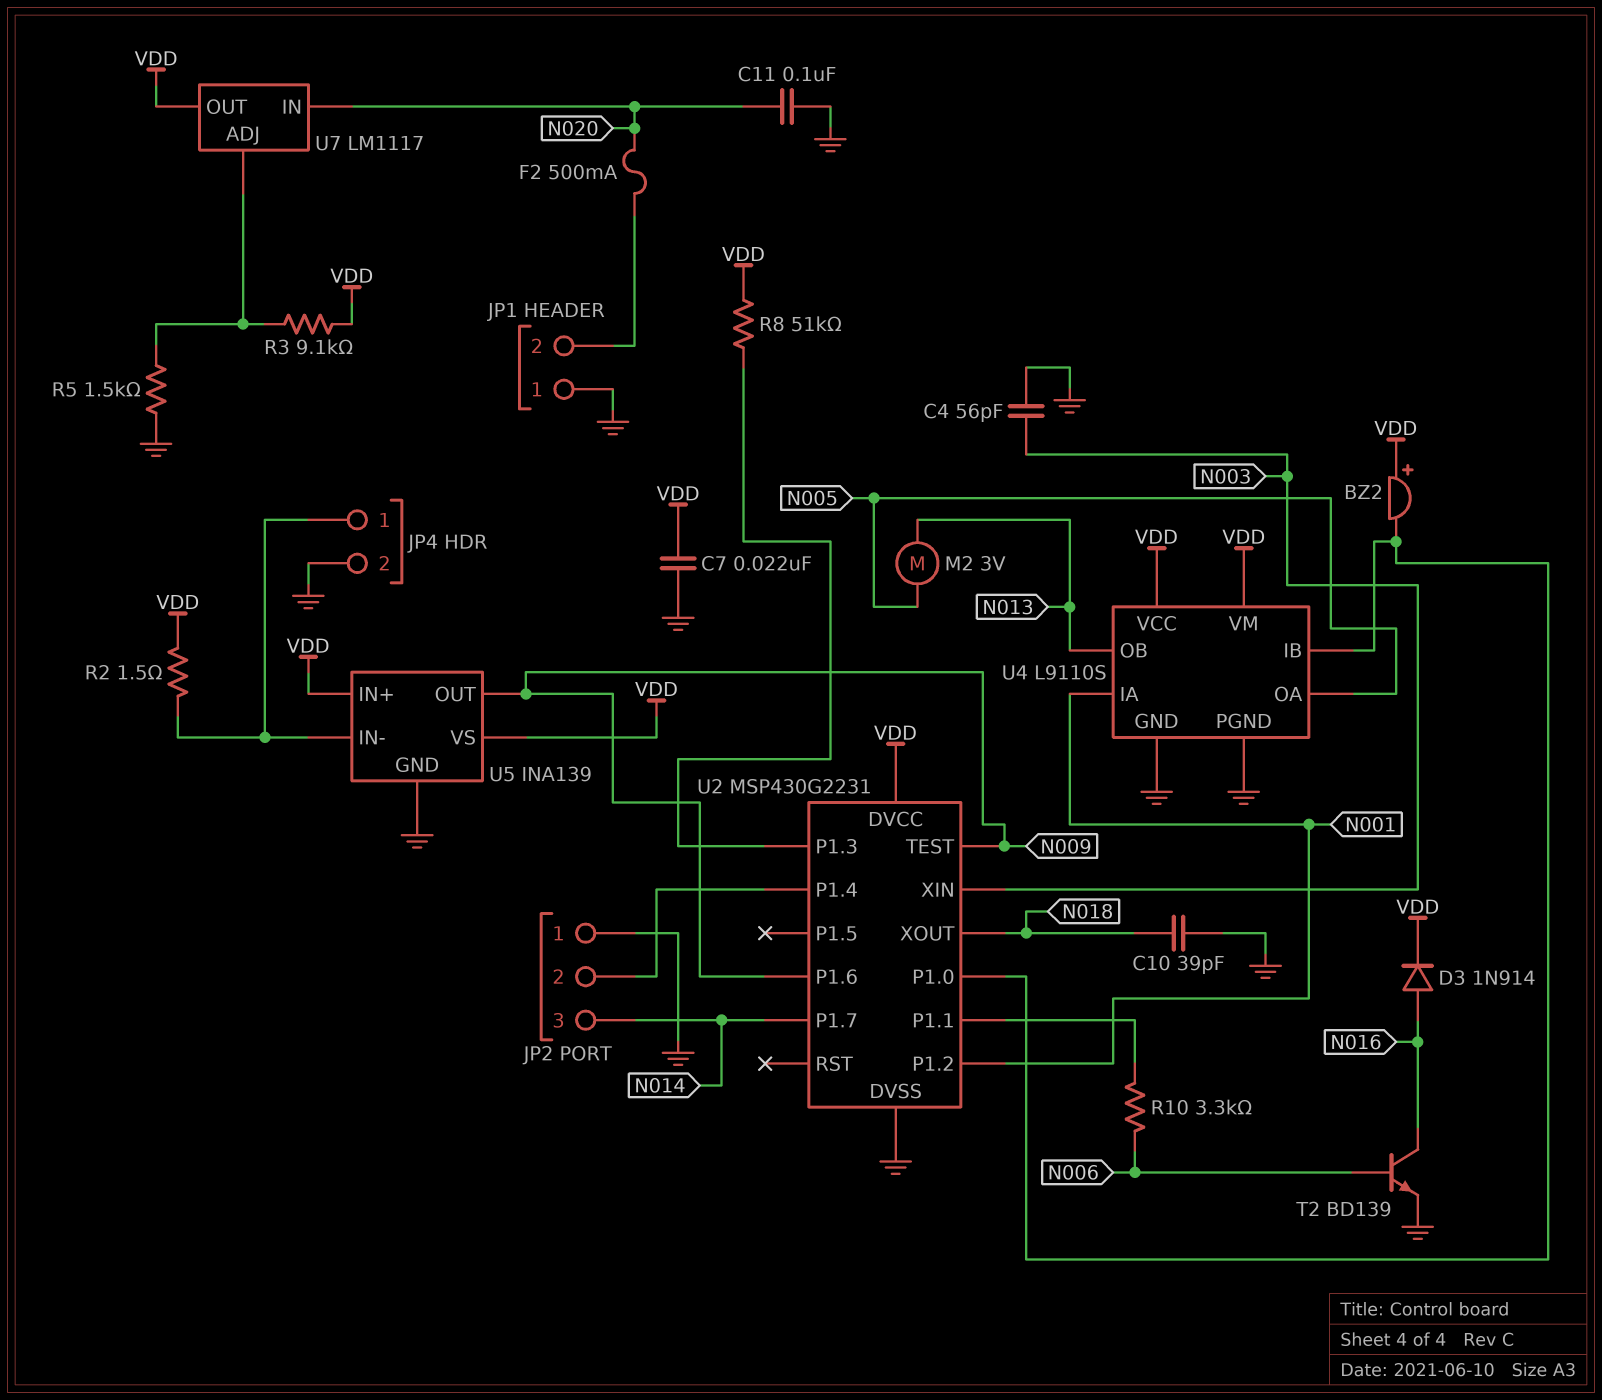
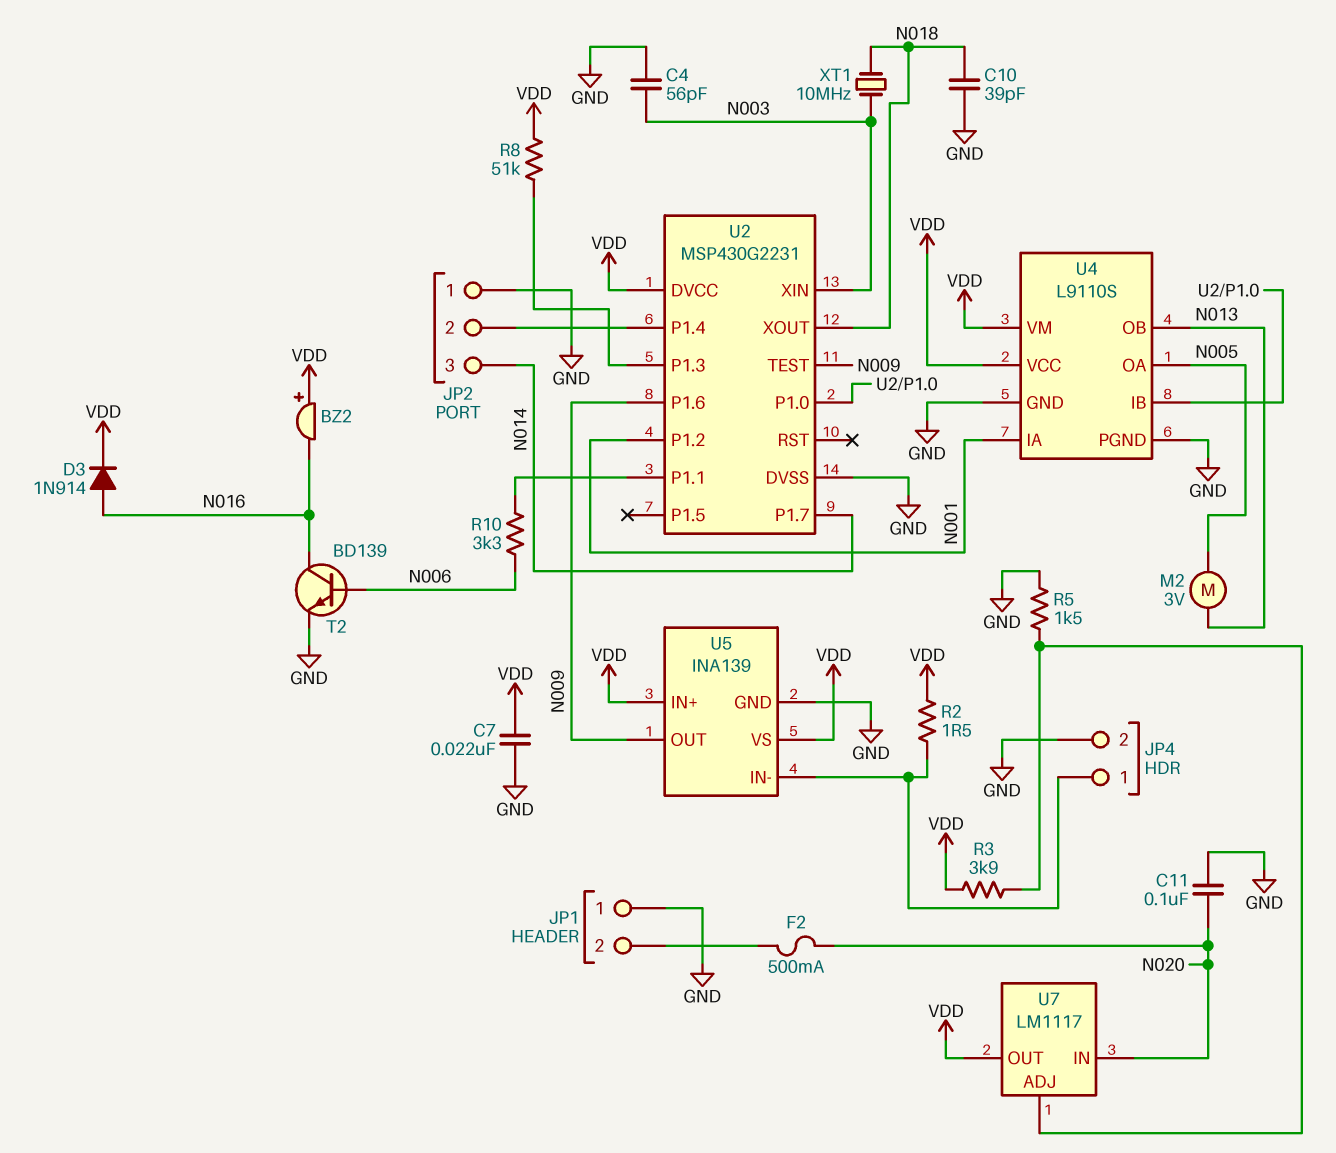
BZ2: buzzer (plus VDD, minus U2/P1.0) -> buzzer (plus VDD, minus N016)
R3: 9.1k (U7/ADJ, VDD) -> 3.9k (U7/ADJ, VDD)
XT1: none -> 10MHz (N003, N018)

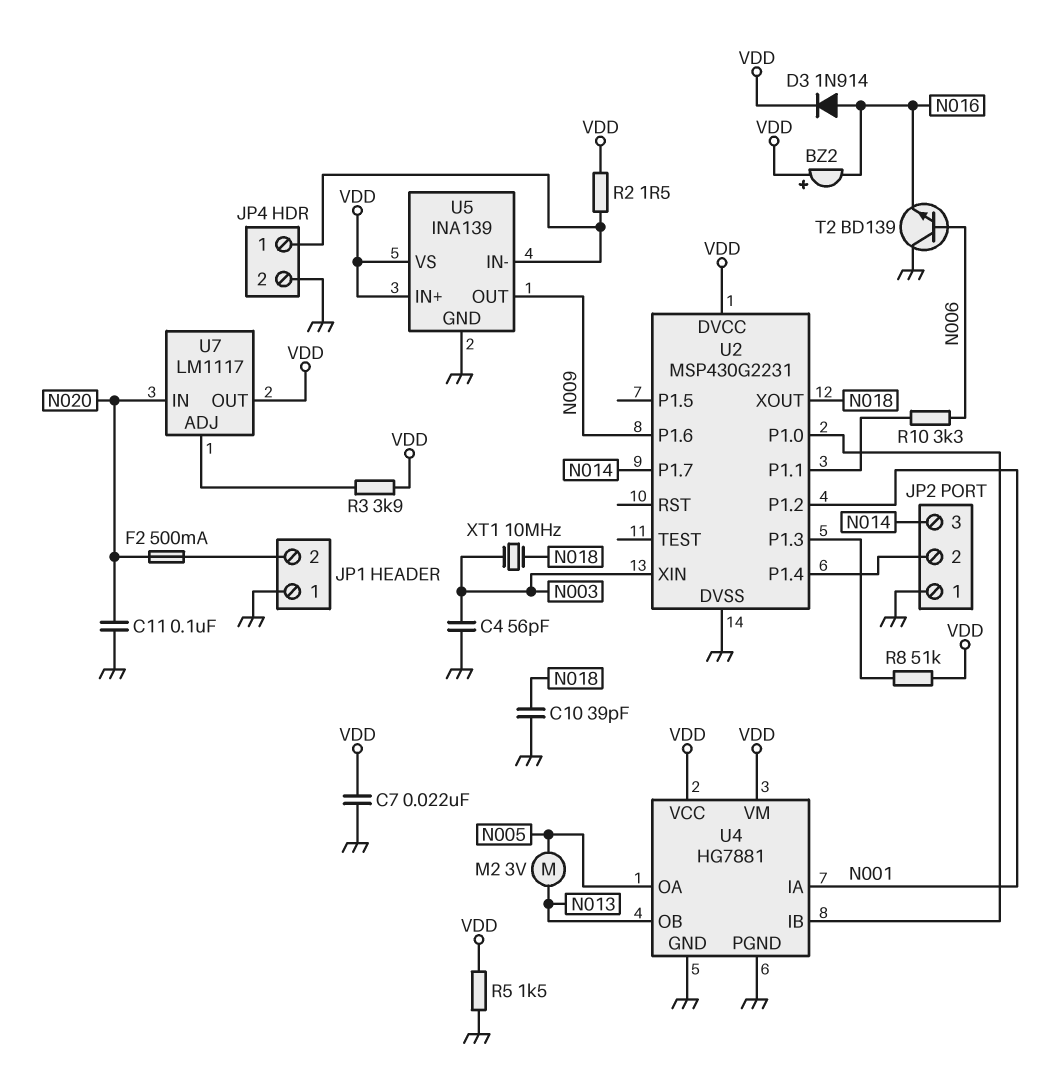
R5: 1.5k (GND, U7/ADJ) -> 1.5k (GND, VDD)
T2: NPN BD139 (B N006, C N016, E GND) -> NPN BD139 (B N006, C GND, E N016)
U2 pin TEST: N009 -> none
U4: L9110S -> HG7881

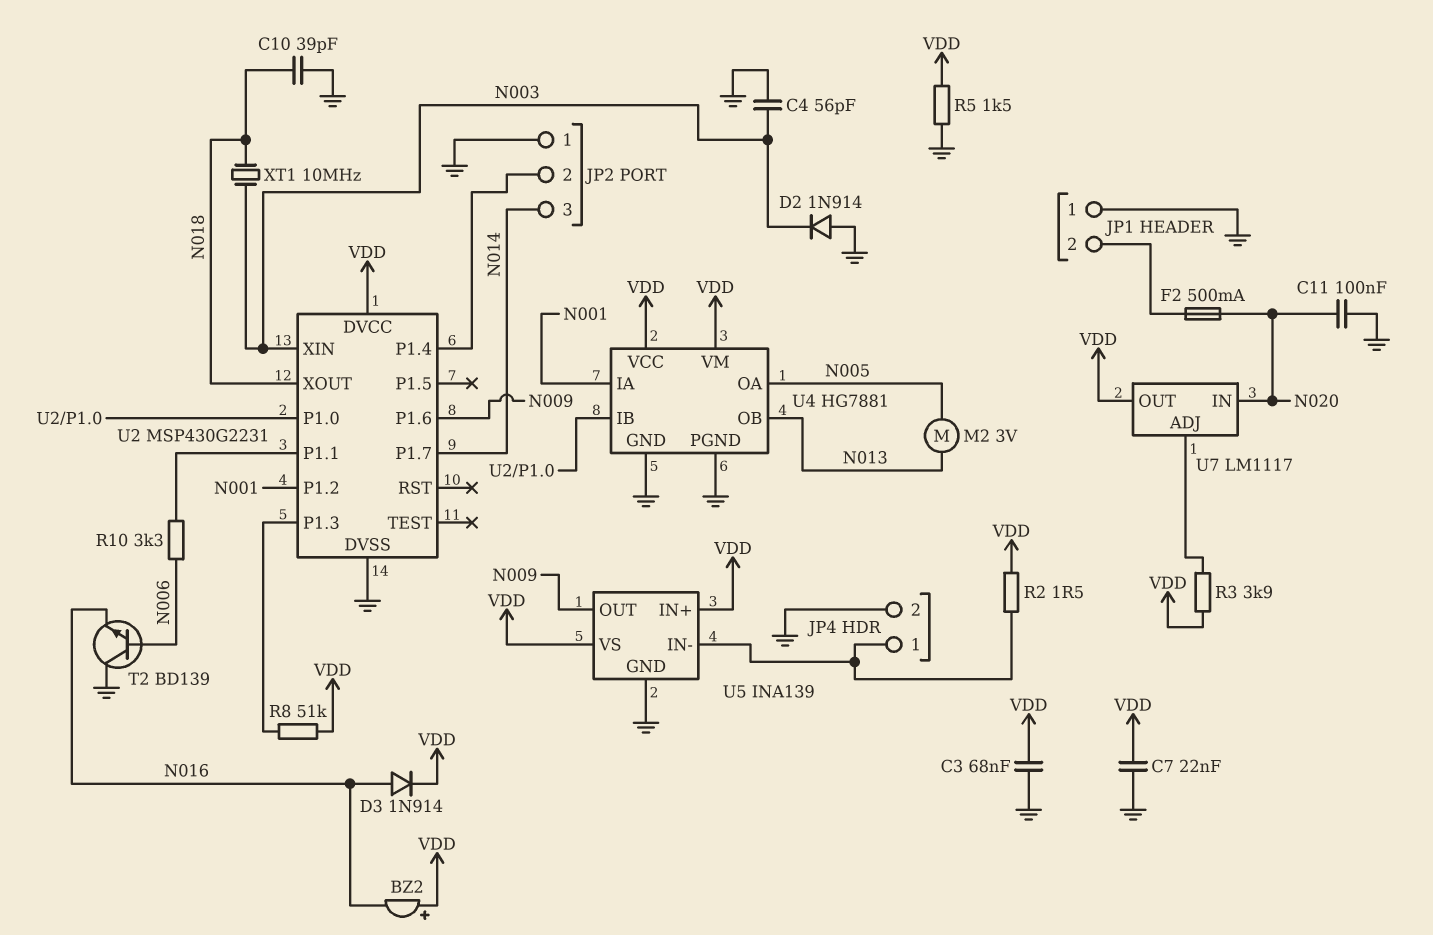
C3: none -> 68nF (GND, VDD)
D2: none -> diode 1N914 (A GND, K N003)

